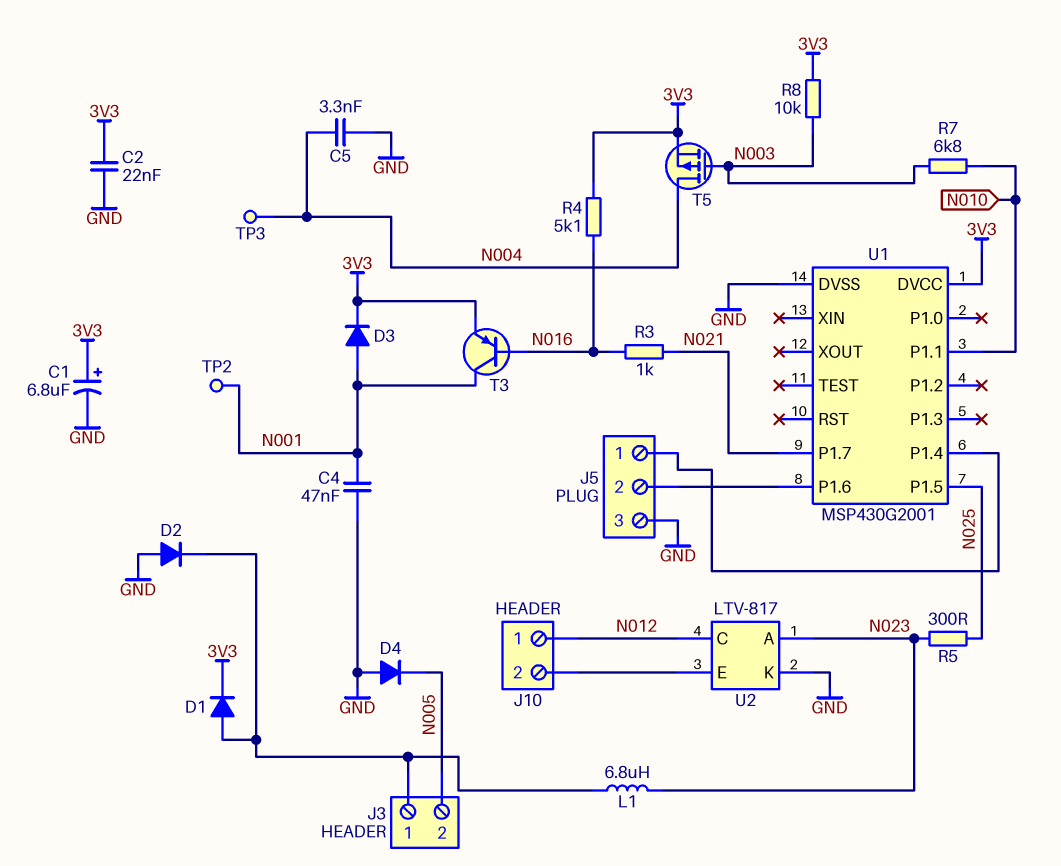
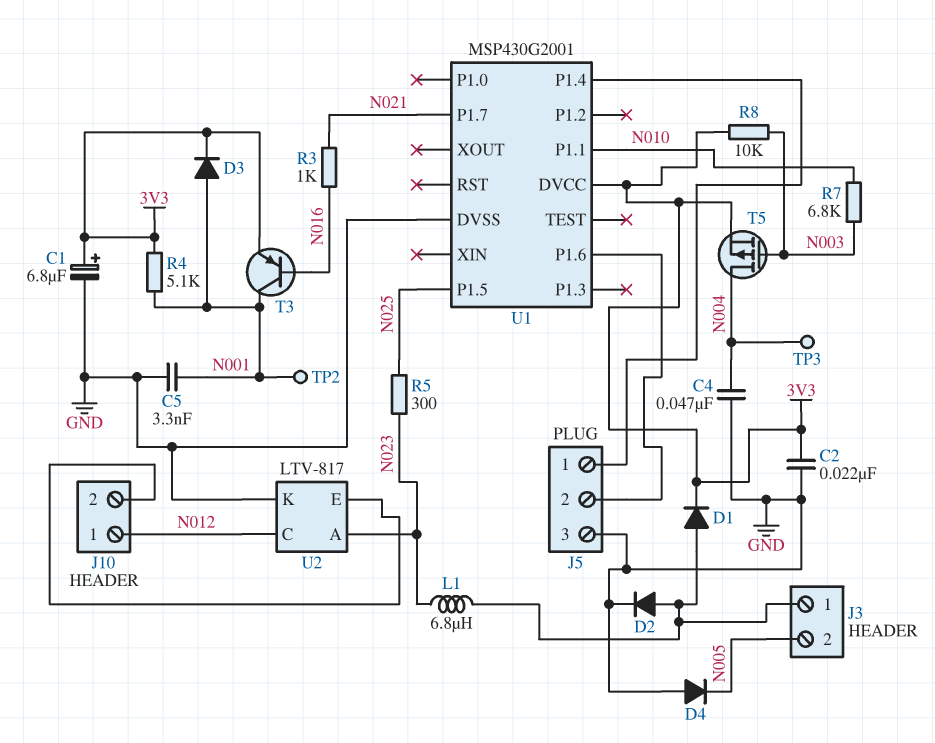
C4: 47nF (GND, N001) -> 47nF (GND, N004)
C5: 3.3nF (GND, N004) -> 3.3nF (GND, N001)
D2: diode (A GND, K J3/1) -> diode (A J3/1, K GND)
R4: 5.1k (3V3, N016) -> 5.1k (3V3, N001)

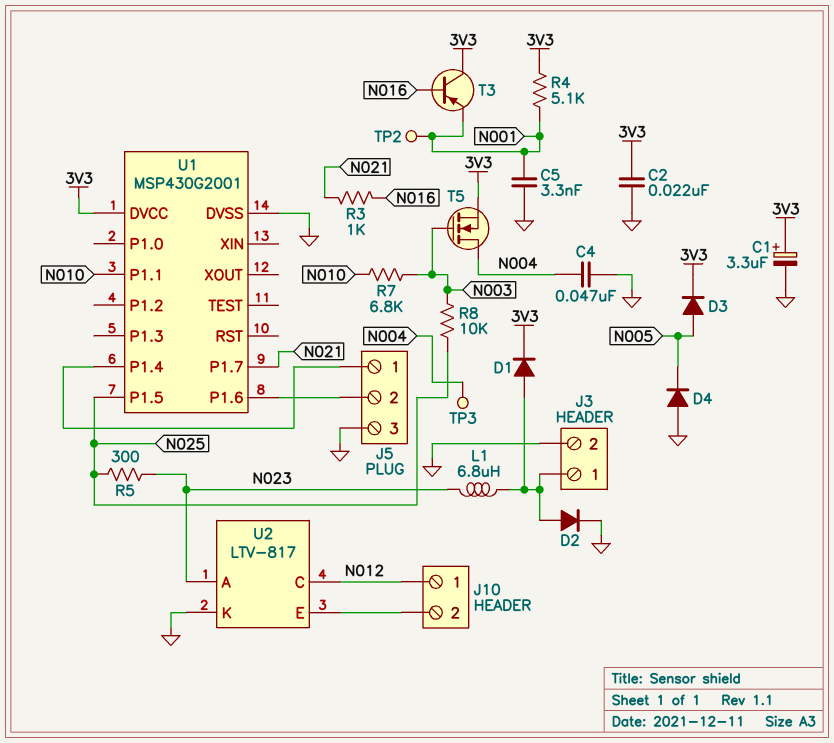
C1: 6.8uF (plus 3V3, minus GND) -> 3.3uF (plus 3V3, minus GND)
D3: diode (A N001, K 3V3) -> diode (A N005, K 3V3)
J3 pin 2: N005 -> GND
R8: 10k (3V3, N003) -> 10k (N003, N025)
T3: PNP (B N016, C N001, E 3V3) -> PNP (B N016, C 3V3, E N001)
T5: PMOS (G N003, D N004, S 3V3) -> NMOS (G N003, D N004, S 3V3)

